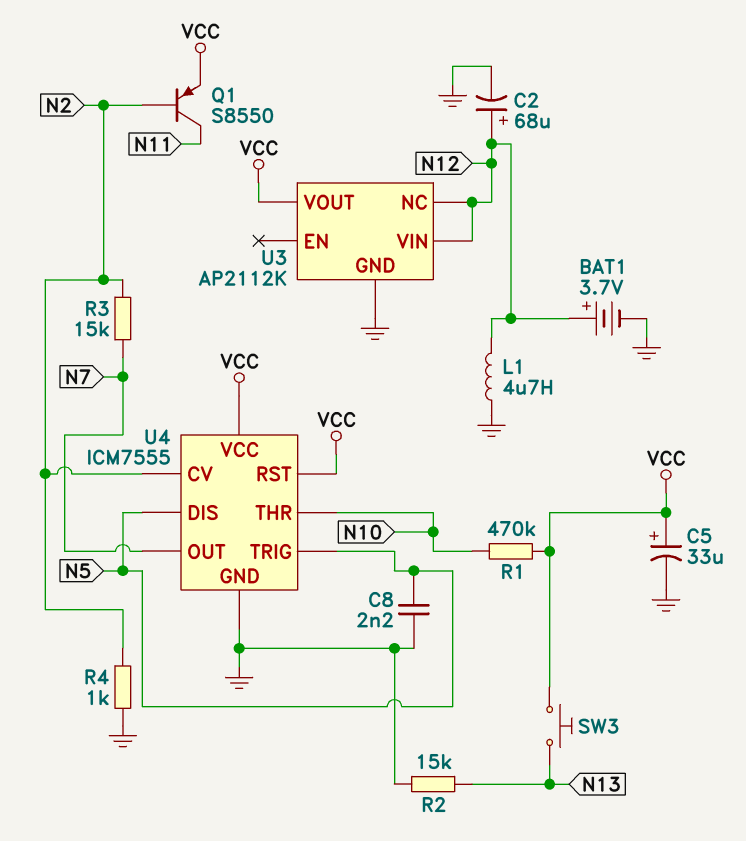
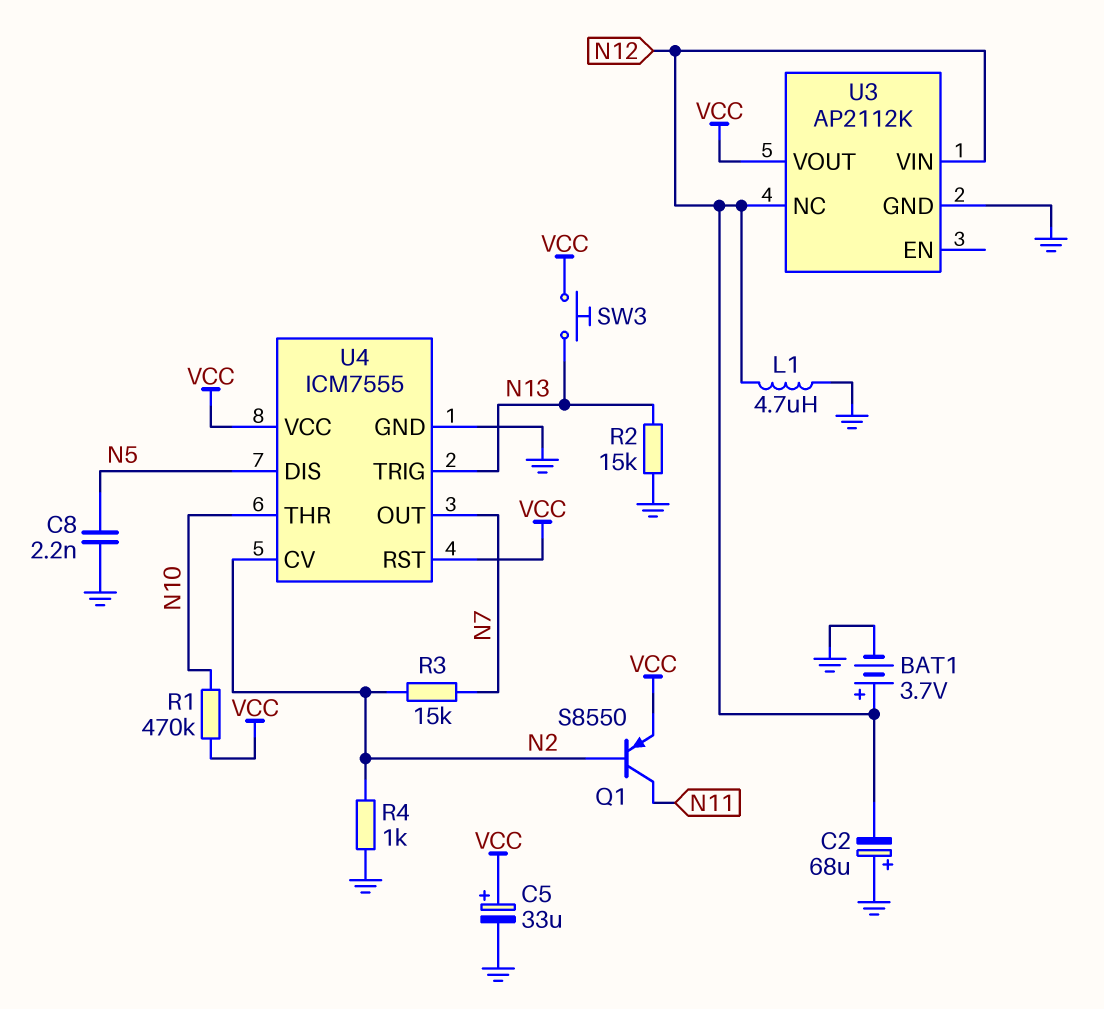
C2: 68uF (plus N12, minus GND) -> 68uF (plus GND, minus N12)
U4 pin TRIG: N5 -> N13

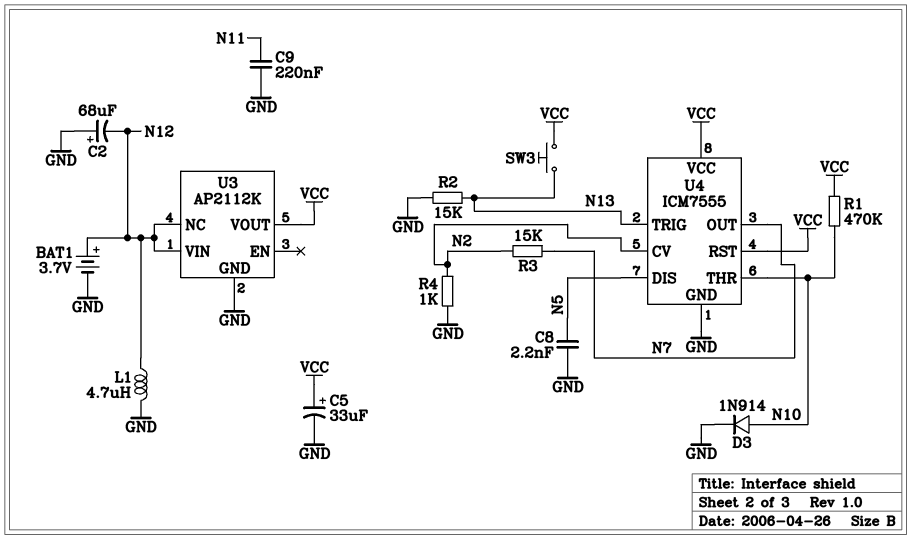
C9: none -> 220nF (GND, N11)
D3: none -> diode 1N914 (A N10, K GND)
Q1: PNP S8550 (B N2, C N11, E VCC) -> none

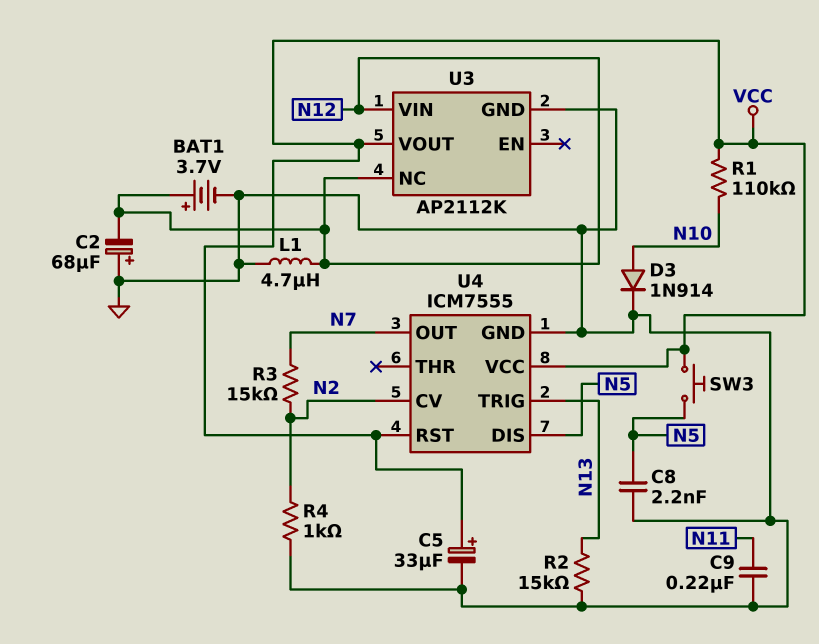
R1: 470k (N10, VCC) -> 110k (N10, VCC)
SW3: button (N13, VCC) -> button (N5, VCC)
U4 pin THR: N10 -> none

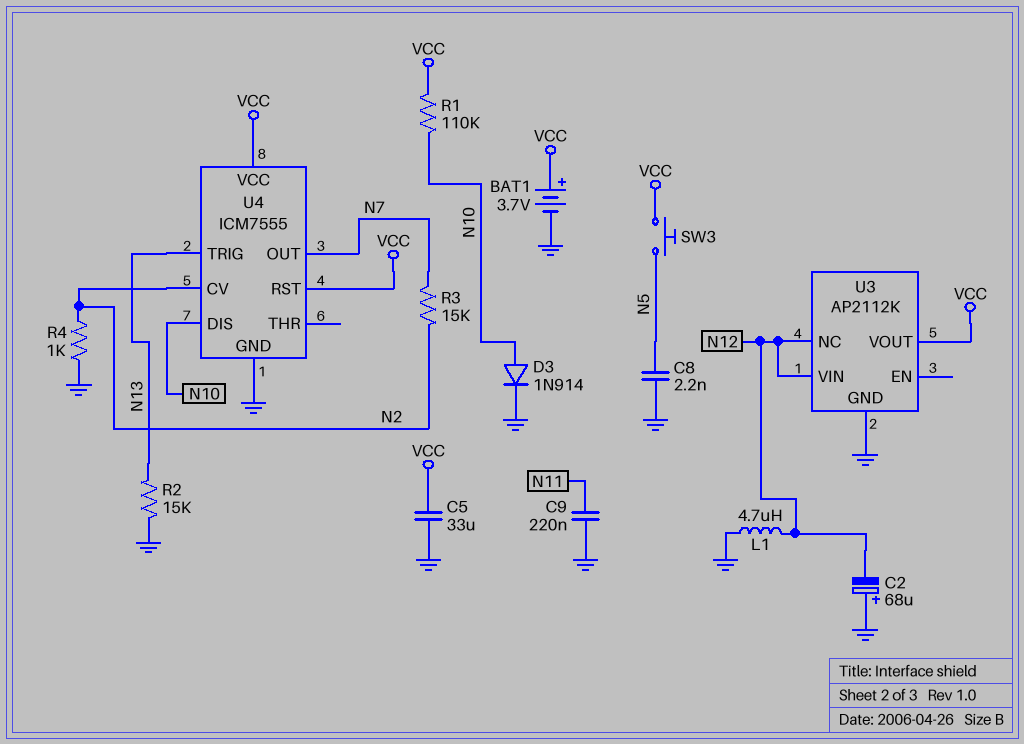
BAT1: 3.7V (plus N12, minus GND) -> 3.7V (plus VCC, minus GND)
C5: 33uF (plus VCC, minus GND) -> 33uF (GND, VCC)
U4 pin DIS: N5 -> N10

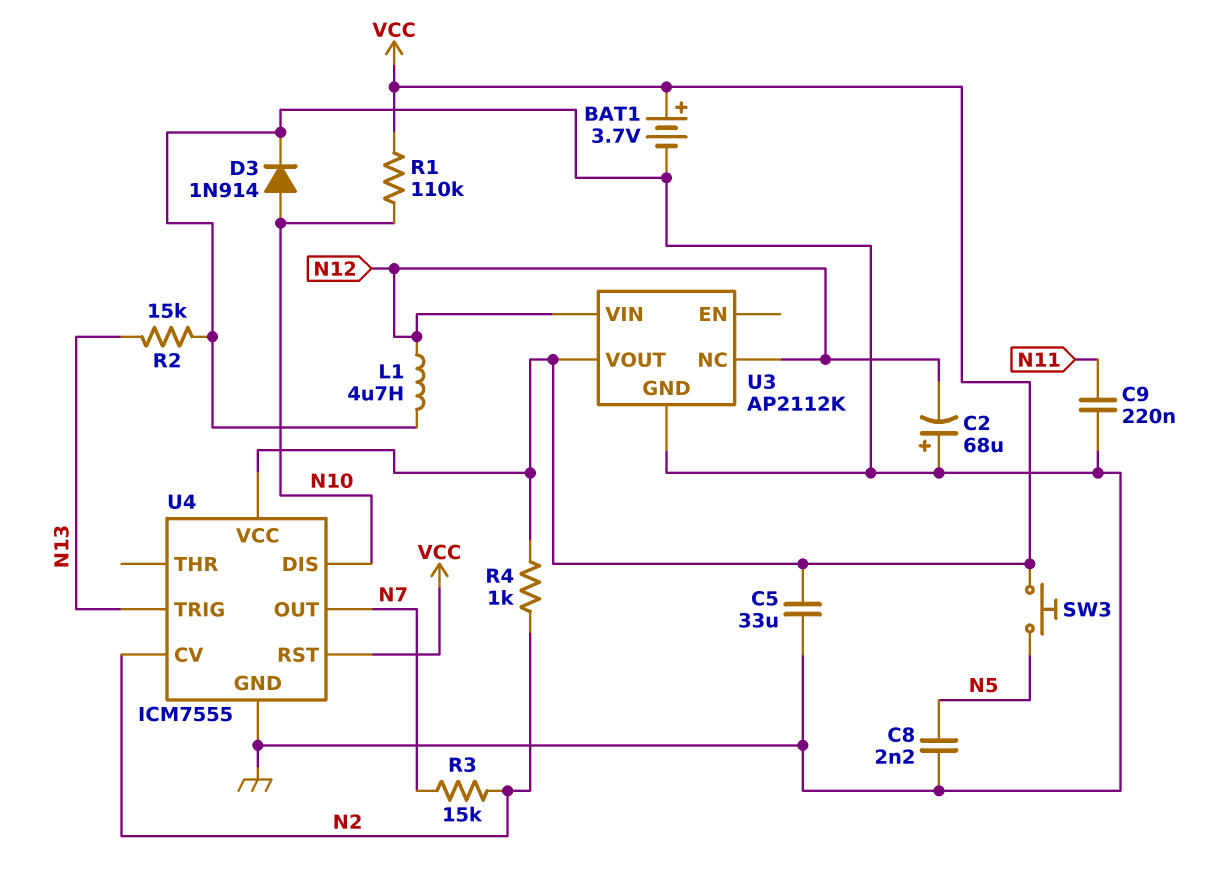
R4: 1k (GND, N2) -> 1k (N2, VCC)

